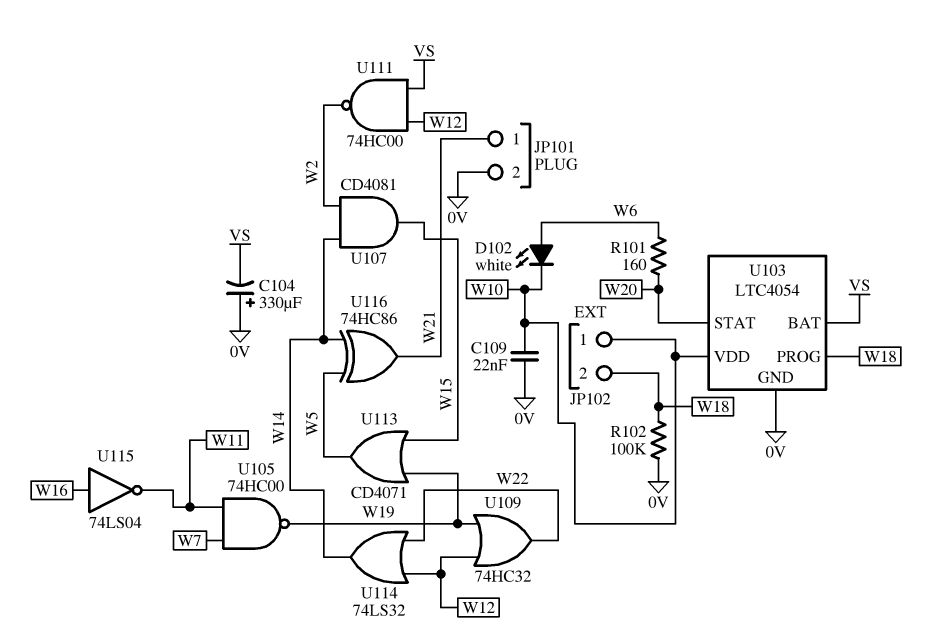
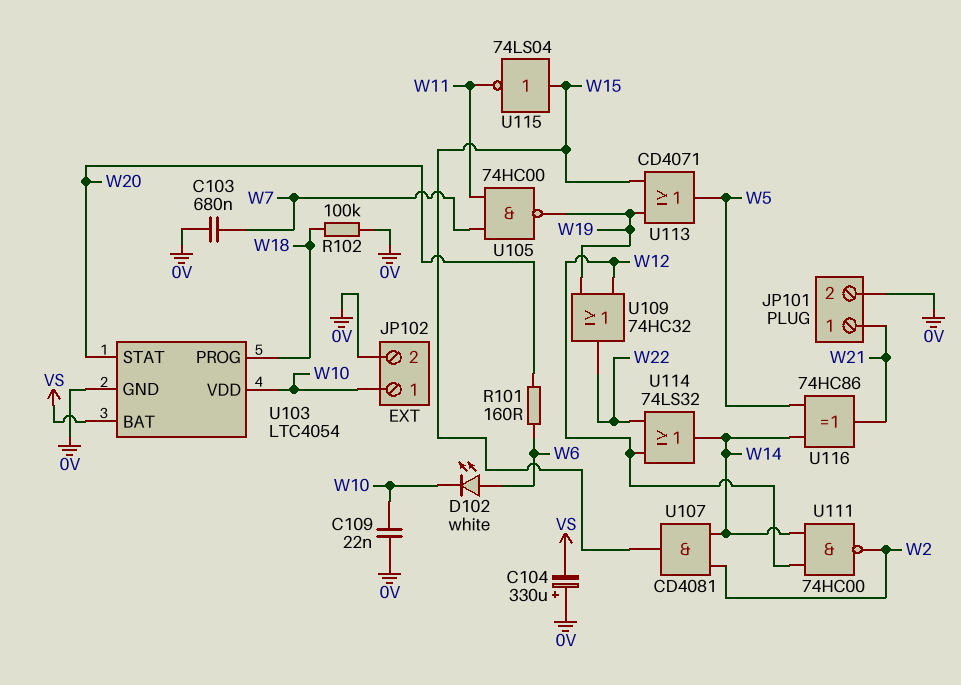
C103: none -> 680nF (0V, W7)
JP102 pin 2: W18 -> 0V
U111: NAND 74HC00 (in VS, in W12, out W2) -> NAND 74HC00 (in W12, in W14, out W2)
U115: NOT 74LS04 (in W16, out W11) -> NOT 74LS04 (in W15, out W11)

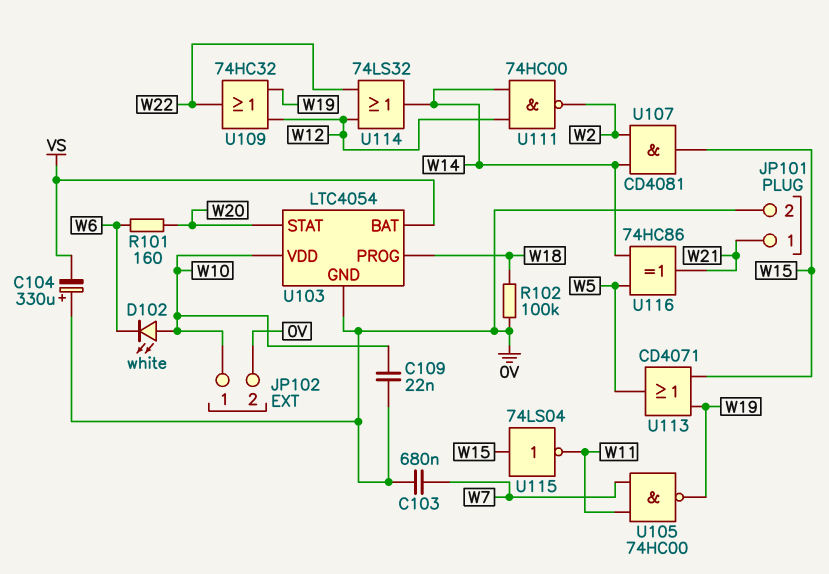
D102: LED white (A W6, K W10) -> LED white (A W10, K W6)

